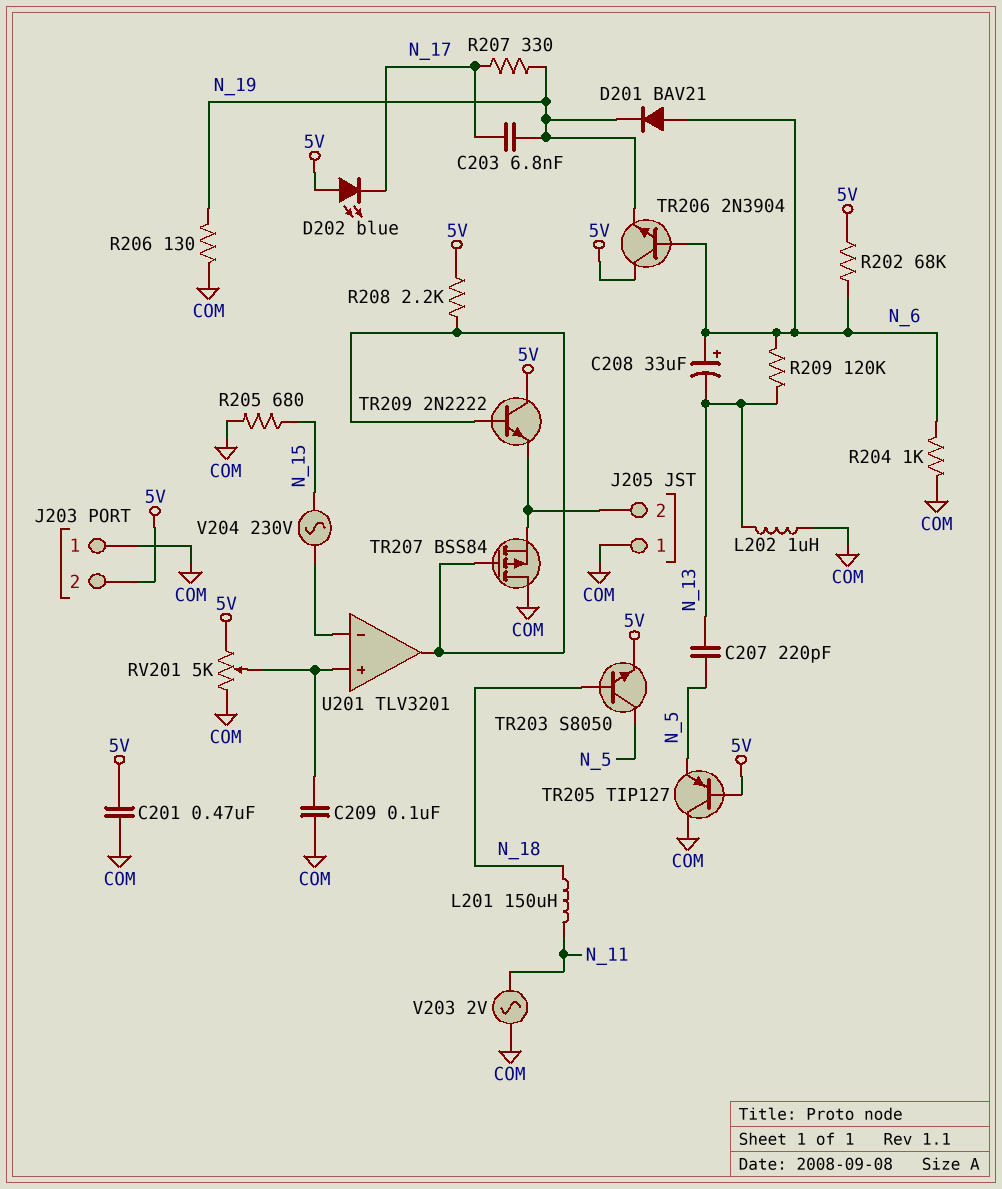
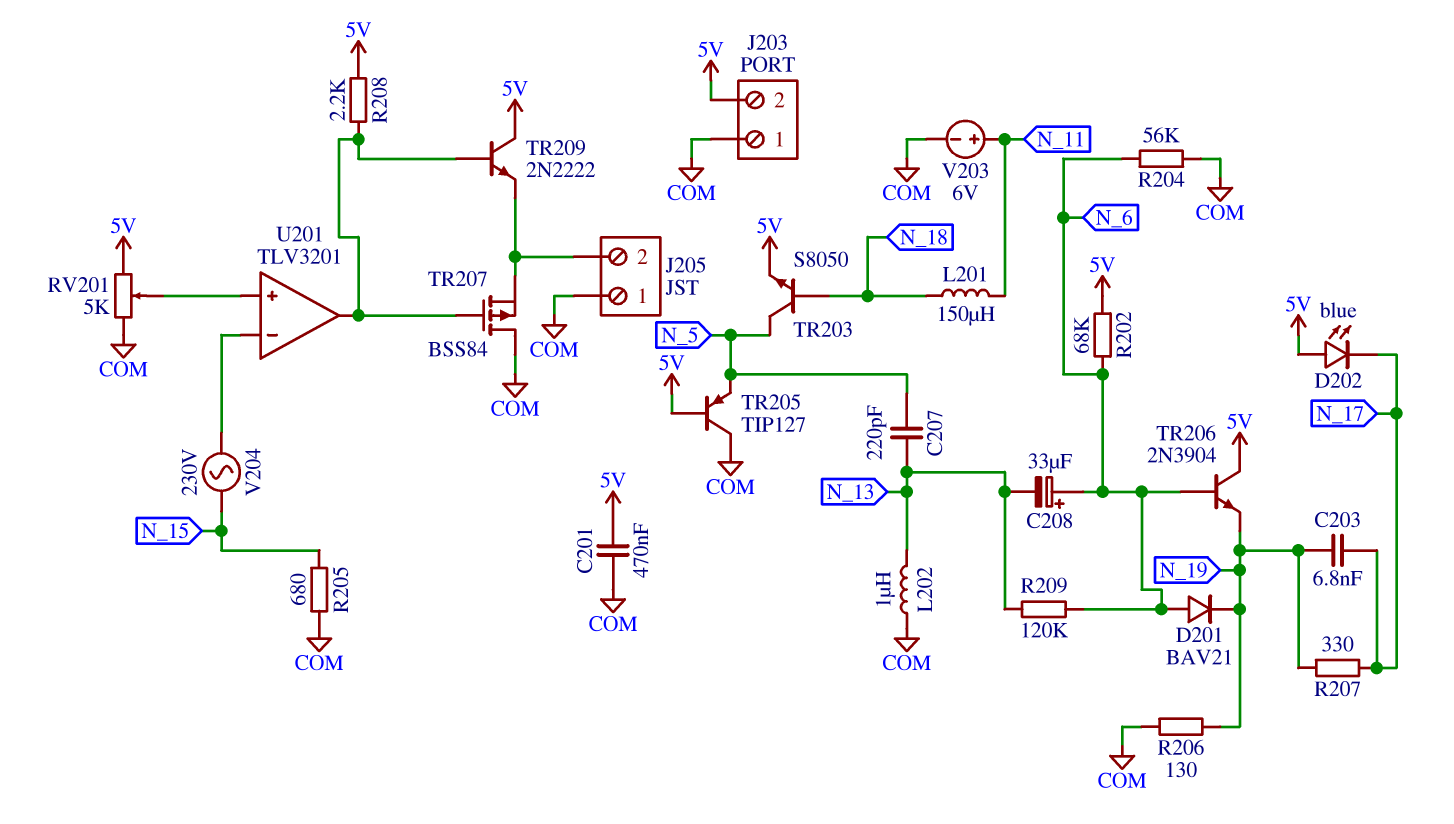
C209: 100nF (COM, U201/in+) -> none
R204: 1k (COM, N_6) -> 56k (COM, N_6)
V203: AC 2V (COM, N_11) -> 6V (plus N_11, minus COM)

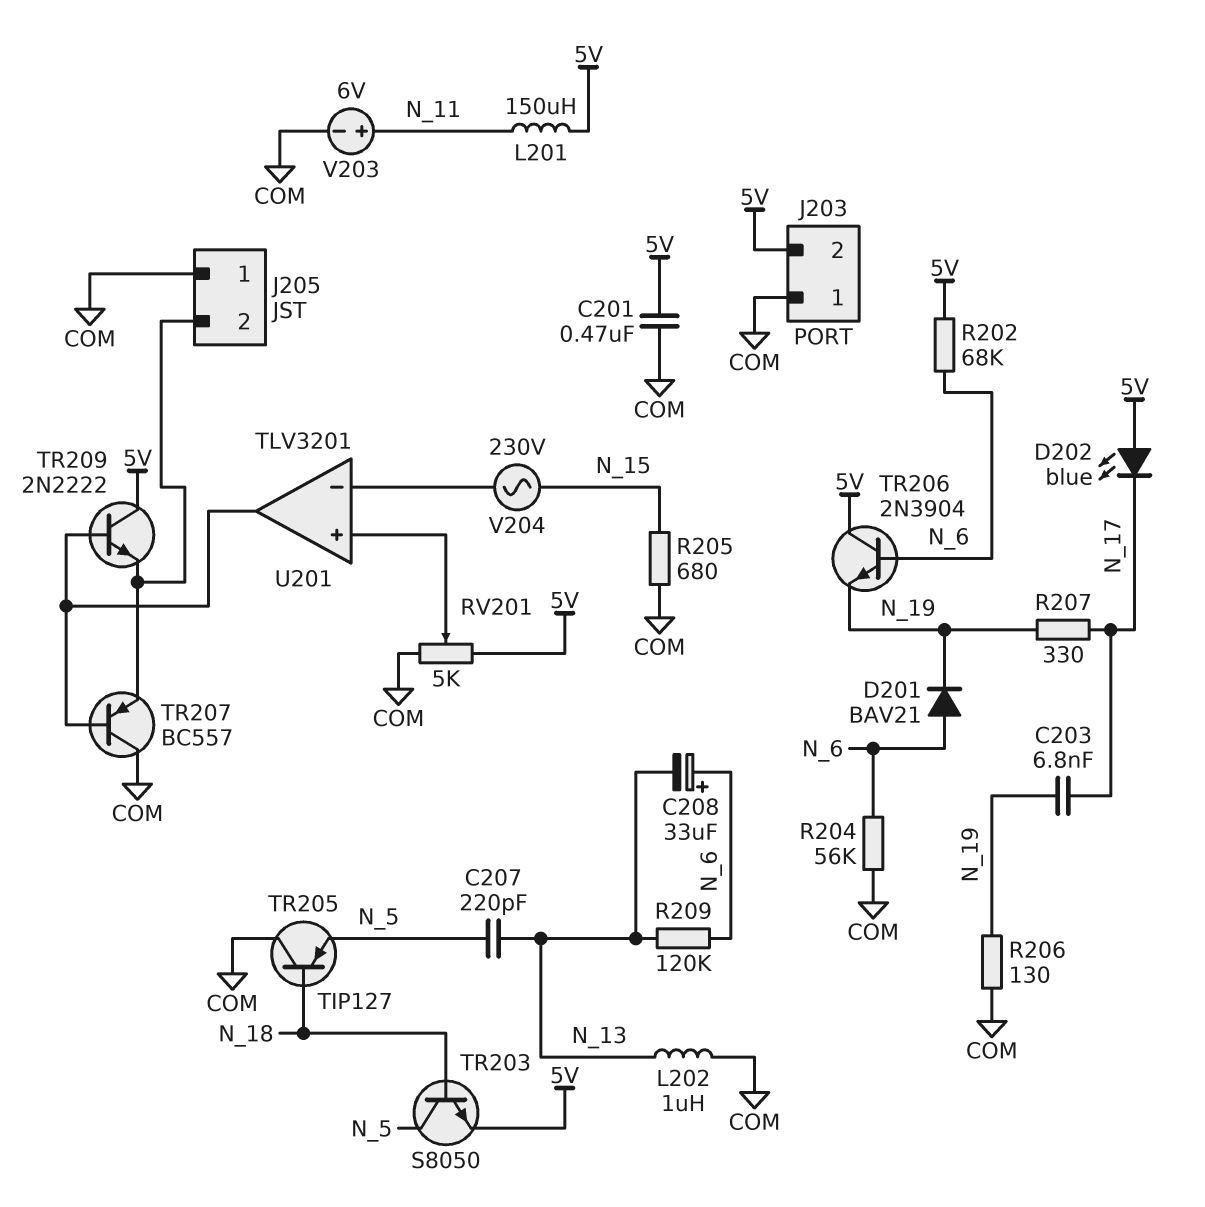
L201: 150uH (N_11, N_18) -> 150uH (5V, N_11)
R208: 2.2k (5V, U201/out) -> none
TR205: PNP TIP127 (B 5V, C COM, E N_5) -> PNP TIP127 (B N_18, C COM, E N_5)
TR207: PMOS BSS84 (G U201/out, D COM, S J205/2) -> PNP BC557 (B U201/out, C COM, E J205/2)

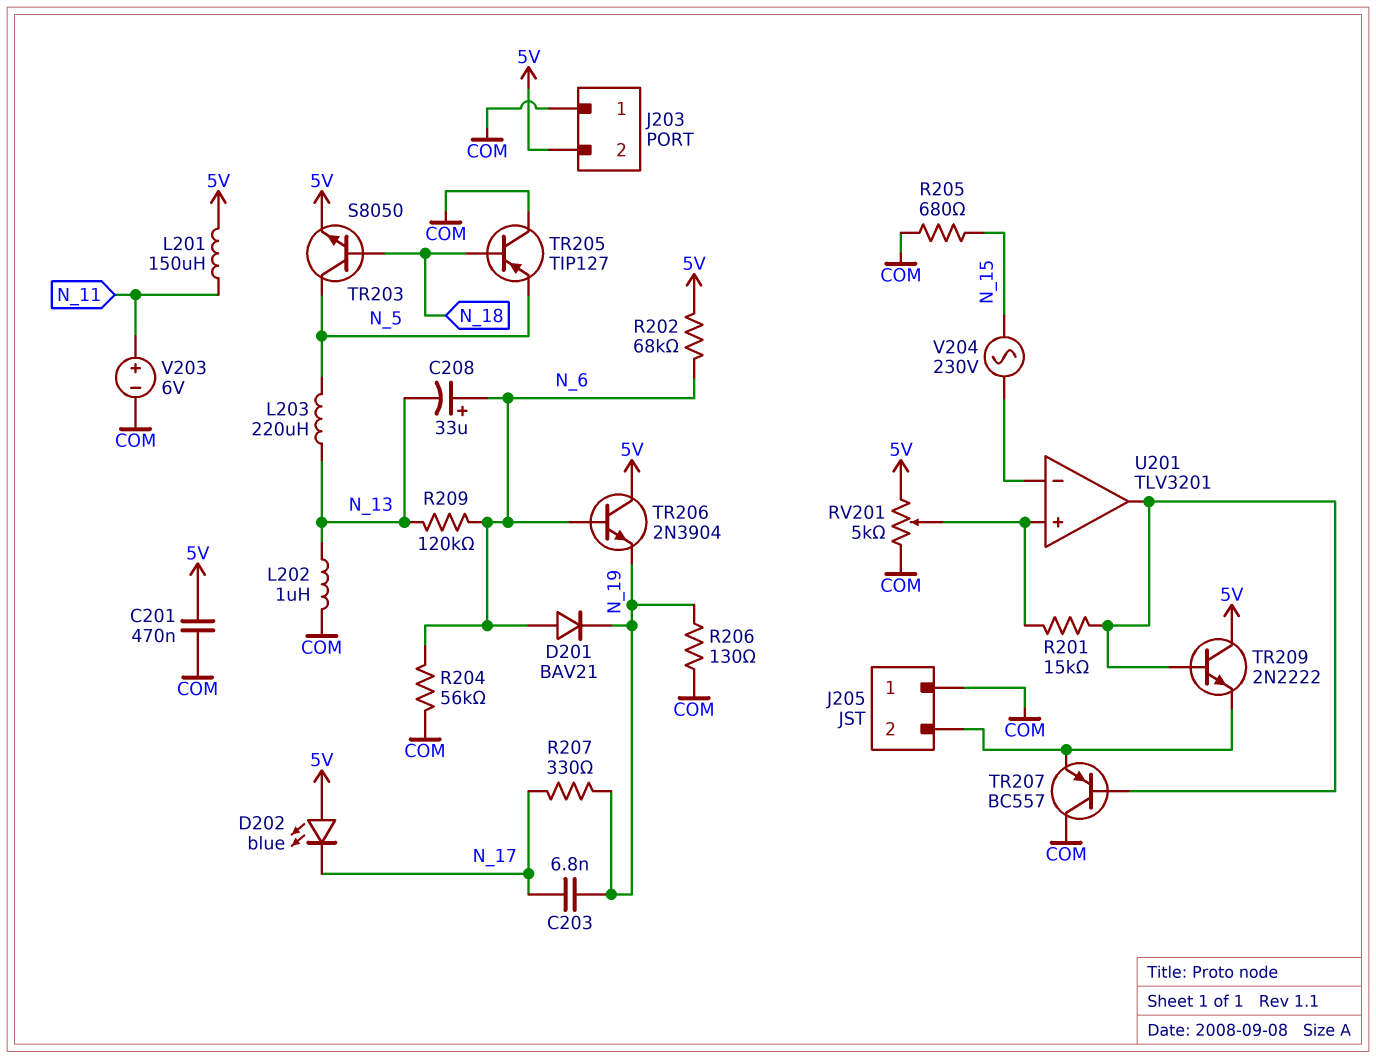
C207: 220pF (N_5, N_13) -> none
L203: none -> 220uH (N_5, N_13)
R201: none -> 15k (U201/in+, U201/out)

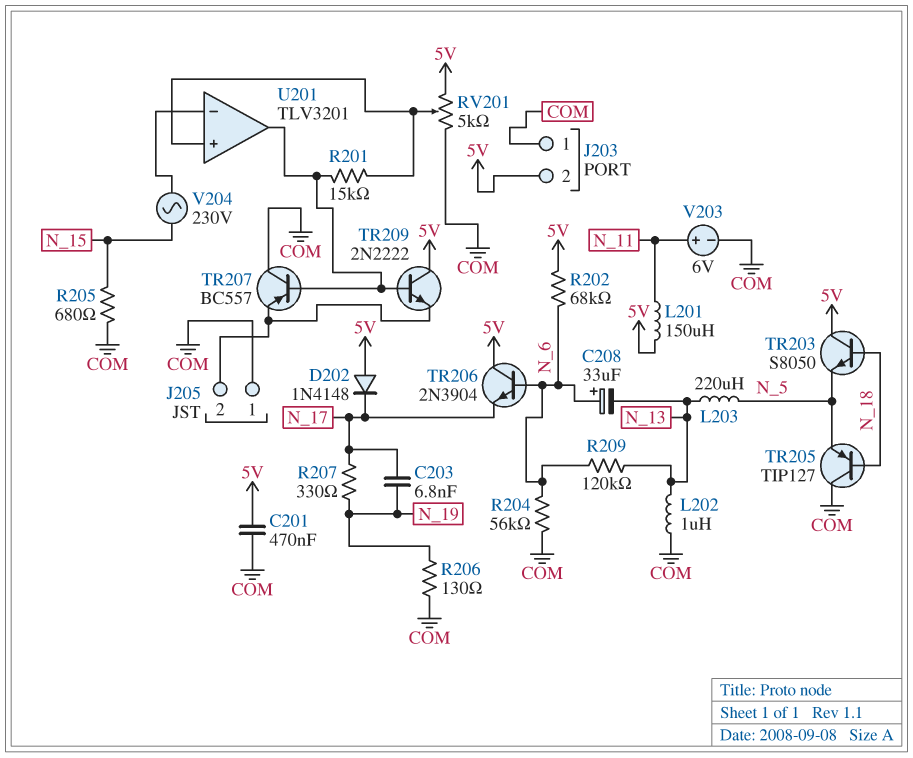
D201: diode BAV21 (A N_6, K N_19) -> none
D202: LED blue (A 5V, K N_17) -> diode 1N4148 (A 5V, K N_17)
TR203: NPN S8050 (B N_18, C N_5, E 5V) -> NPN S8050 (B N_18, C 5V, E N_5)
TR206: NPN 2N3904 (B N_6, C 5V, E N_19) -> NPN 2N3904 (B N_6, C 5V, E N_17)

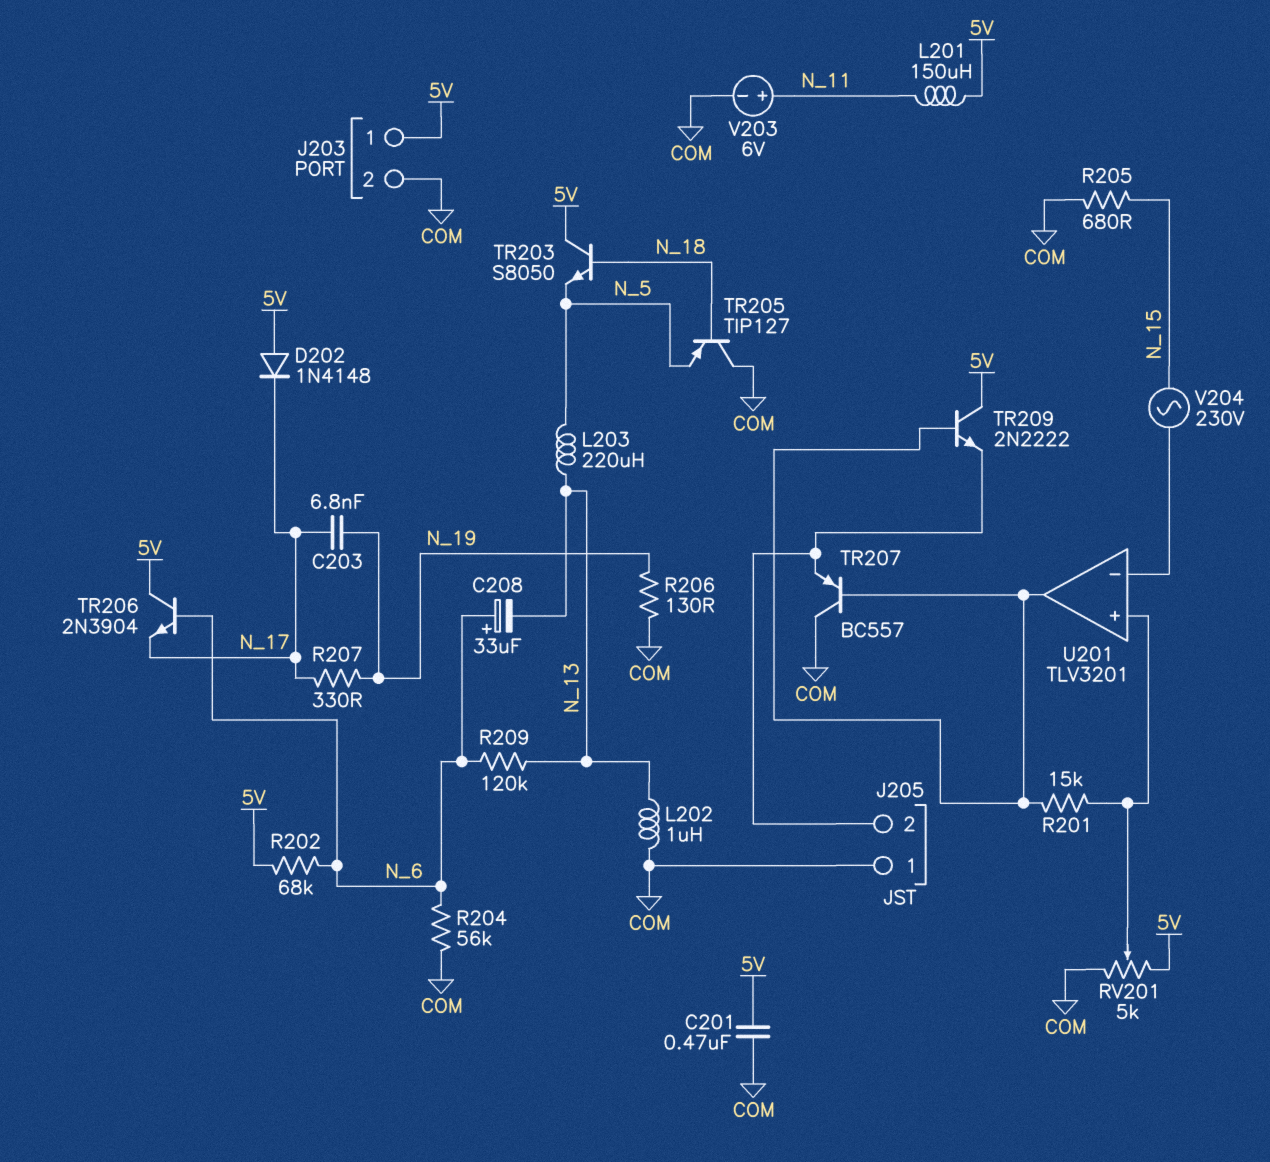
J203 pin 1: COM -> 5V
J203 pin 2: 5V -> COM

